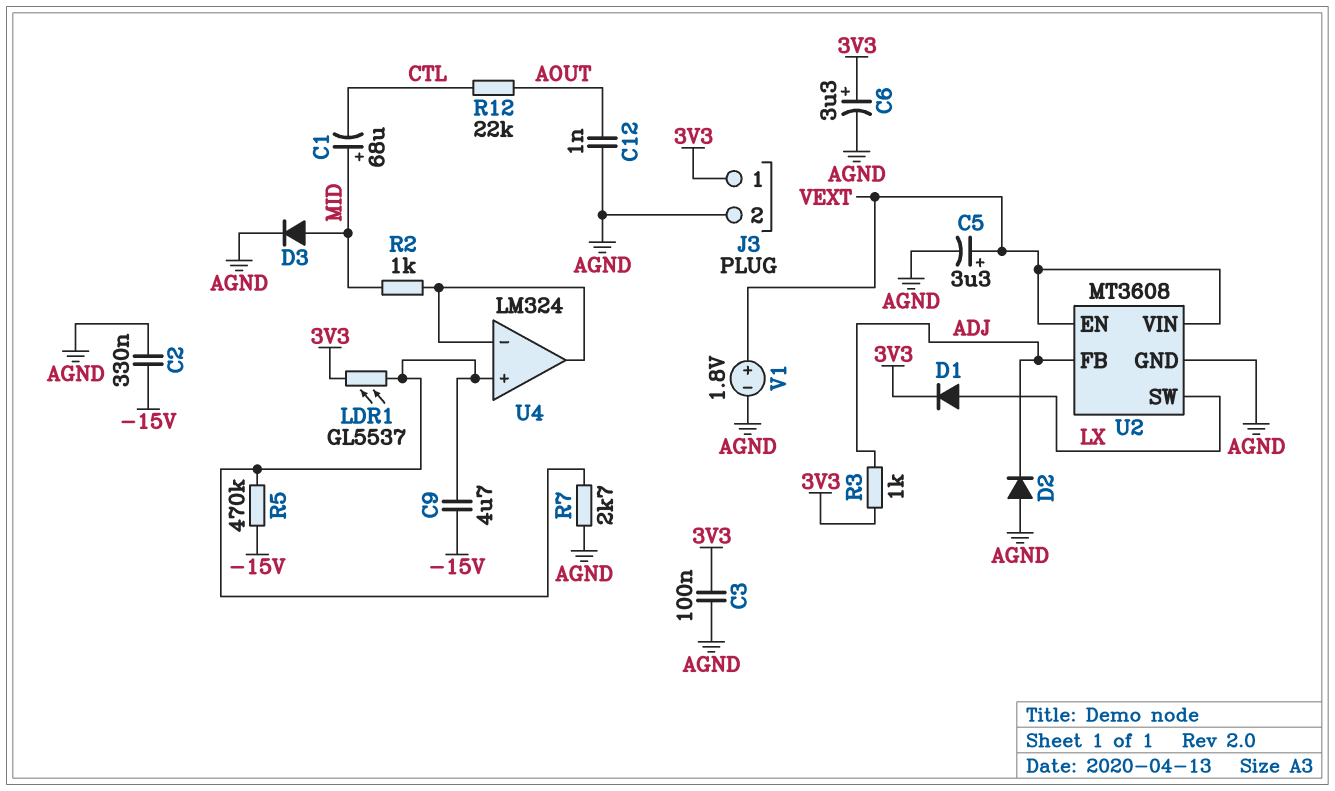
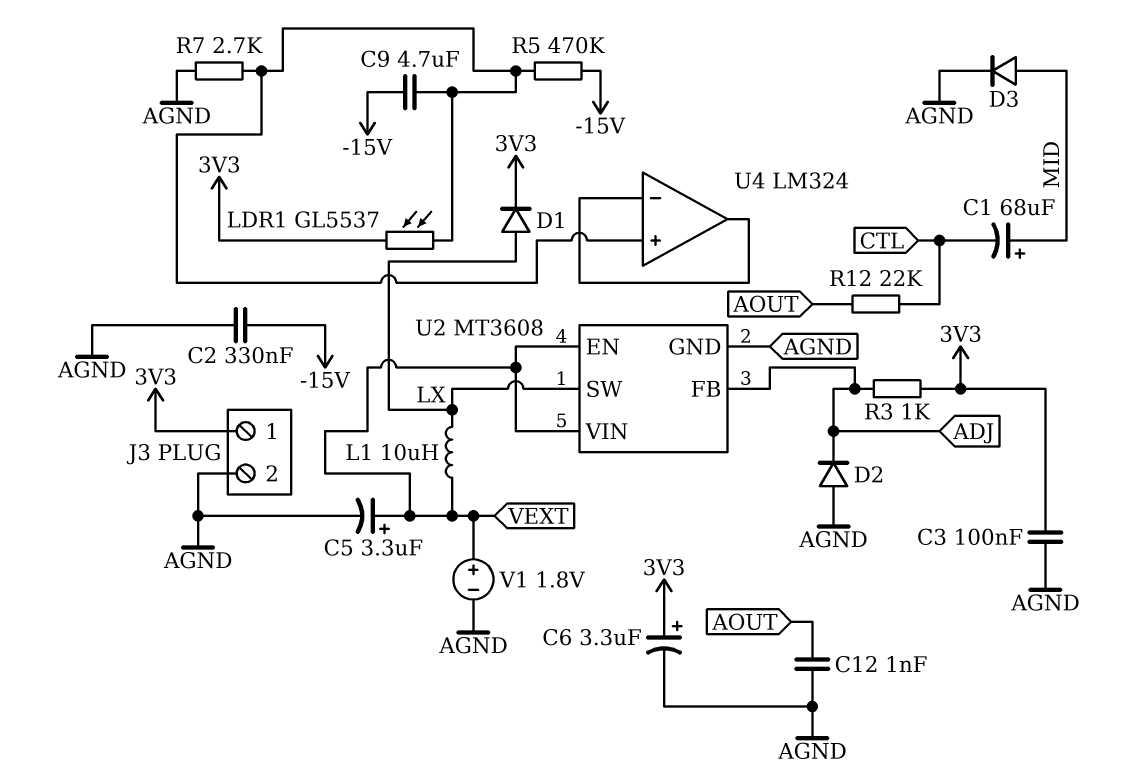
L1: none -> 10uH (LX, VEXT)
R2: 1k (MID, U4/in-) -> none

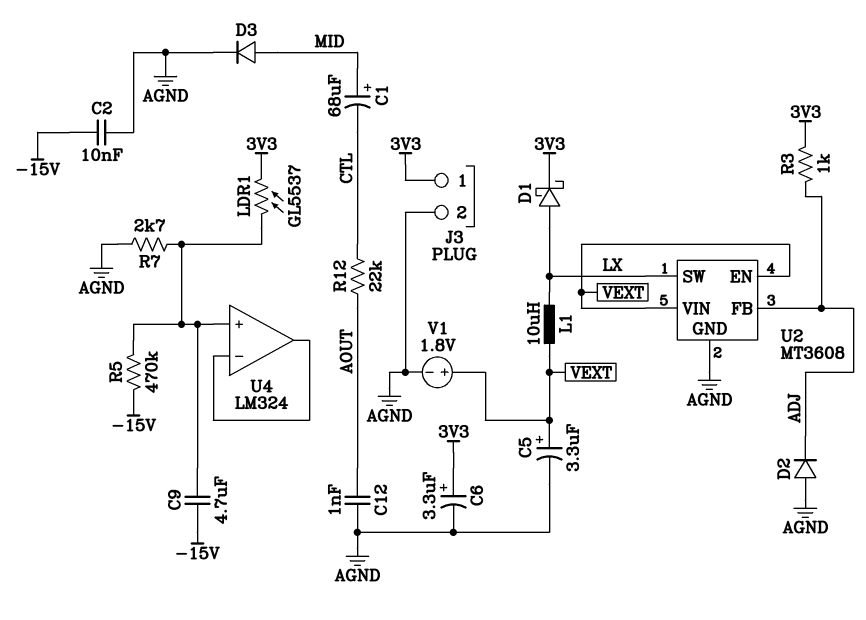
C2: 330nF (-15V, AGND) -> 10nF (-15V, AGND)
C3: 100nF (3V3, AGND) -> none
D1: diode (A LX, K 3V3) -> schottky (A LX, K 3V3)

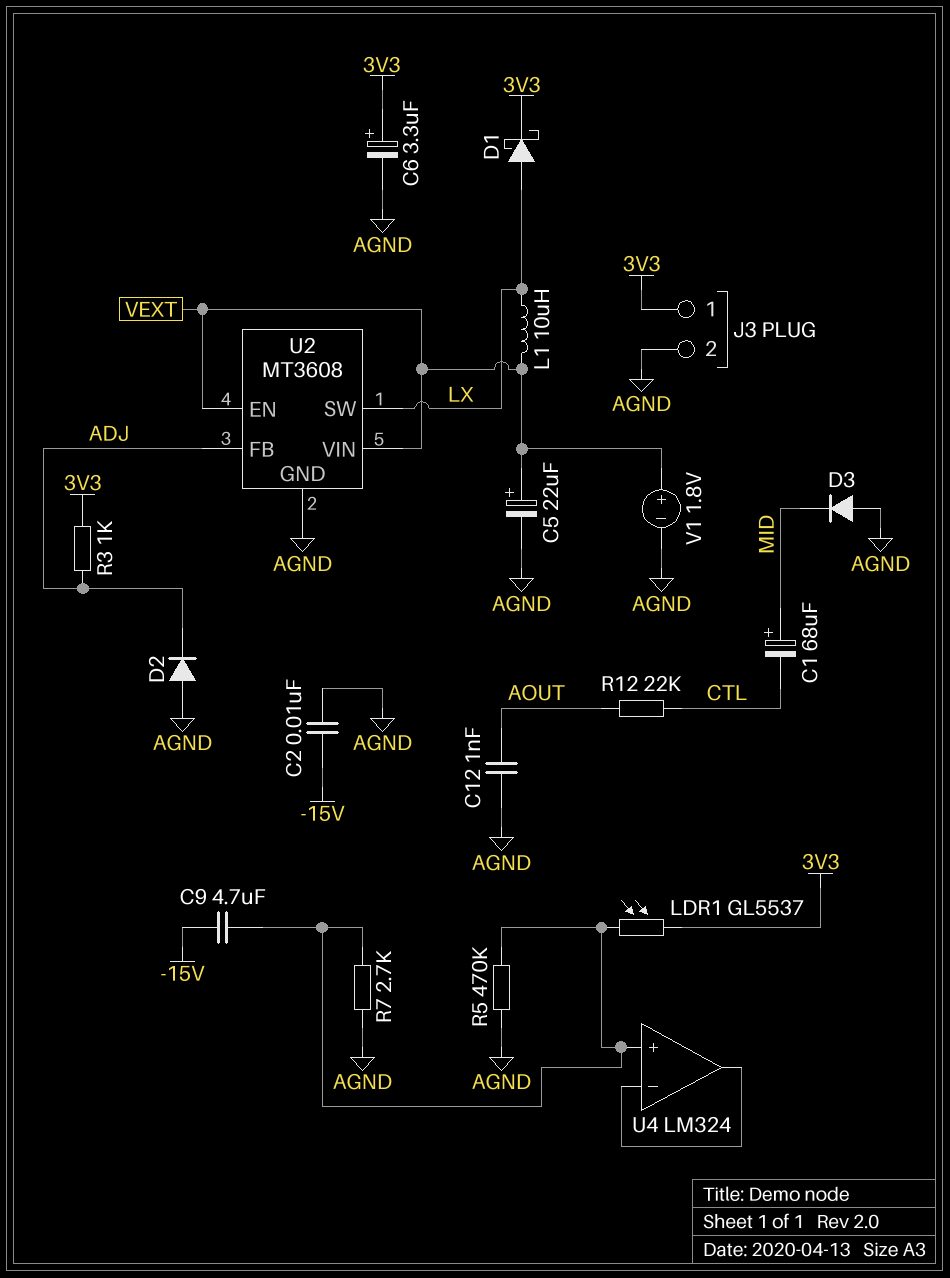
C5: 3.3uF (plus VEXT, minus AGND) -> 22uF (plus VEXT, minus AGND)
D3: diode (A MID, K AGND) -> diode (A AGND, K MID)
R5: 470k (-15V, U4/in+) -> 470k (AGND, U4/in+)

